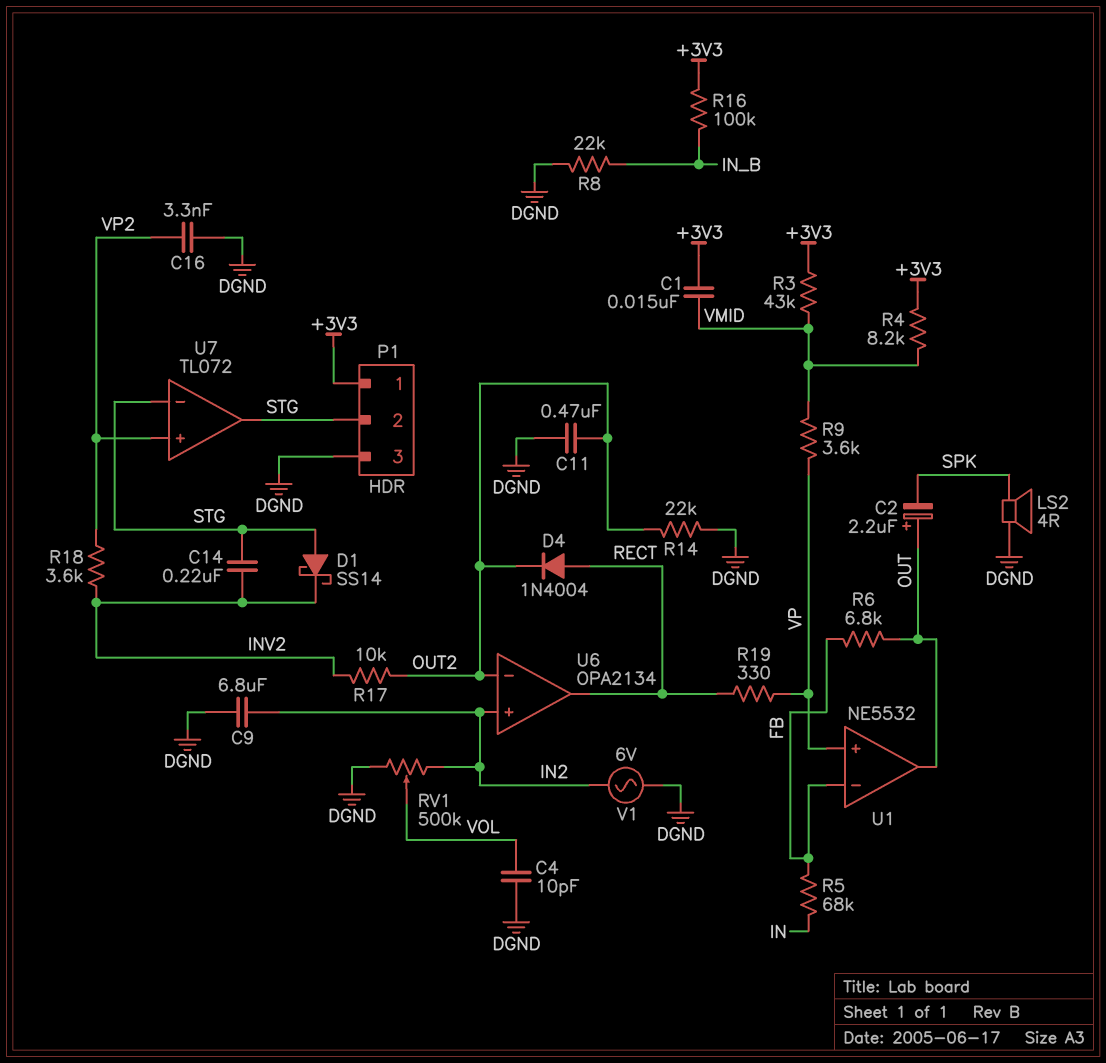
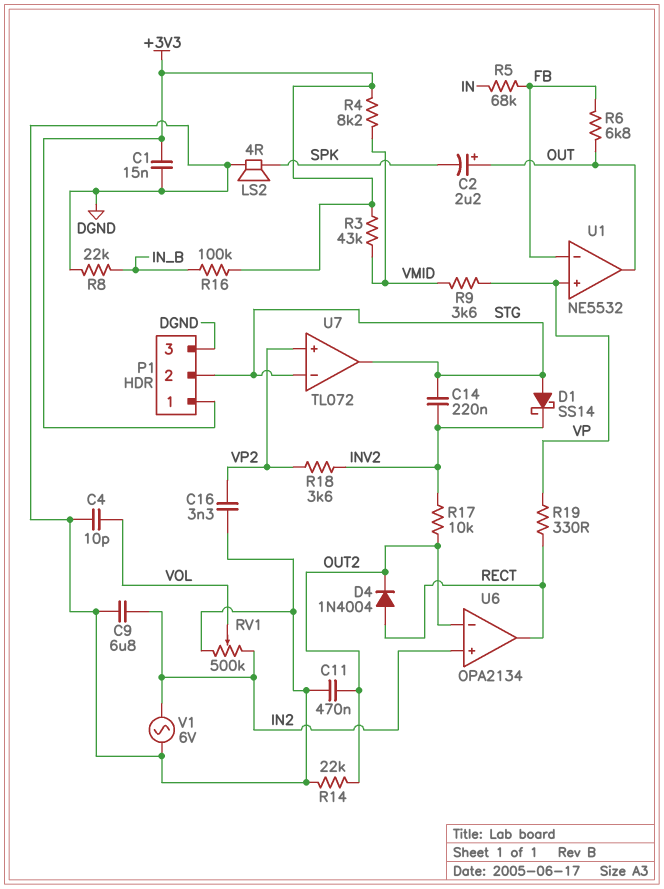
C1: 15nF (+3V3, VMID) -> 15nF (+3V3, DGND)

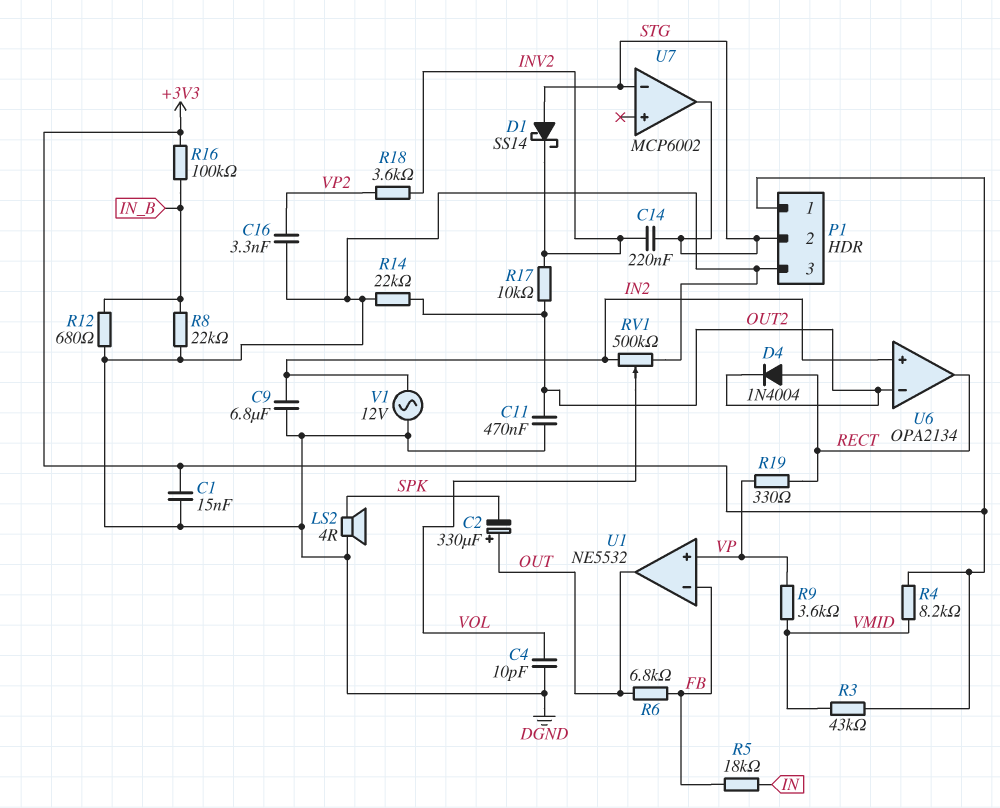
C2: 2.2uF (plus OUT, minus SPK) -> 330uF (plus OUT, minus SPK)
R5: 68k (FB, IN) -> 18k (FB, IN)
R12: none -> 680 (DGND, IN_B)
U7: TL072 -> MCP6002
U7 pin in+: VP2 -> none
V1: AC 6V (DGND, IN2) -> AC 12V (DGND, IN2)

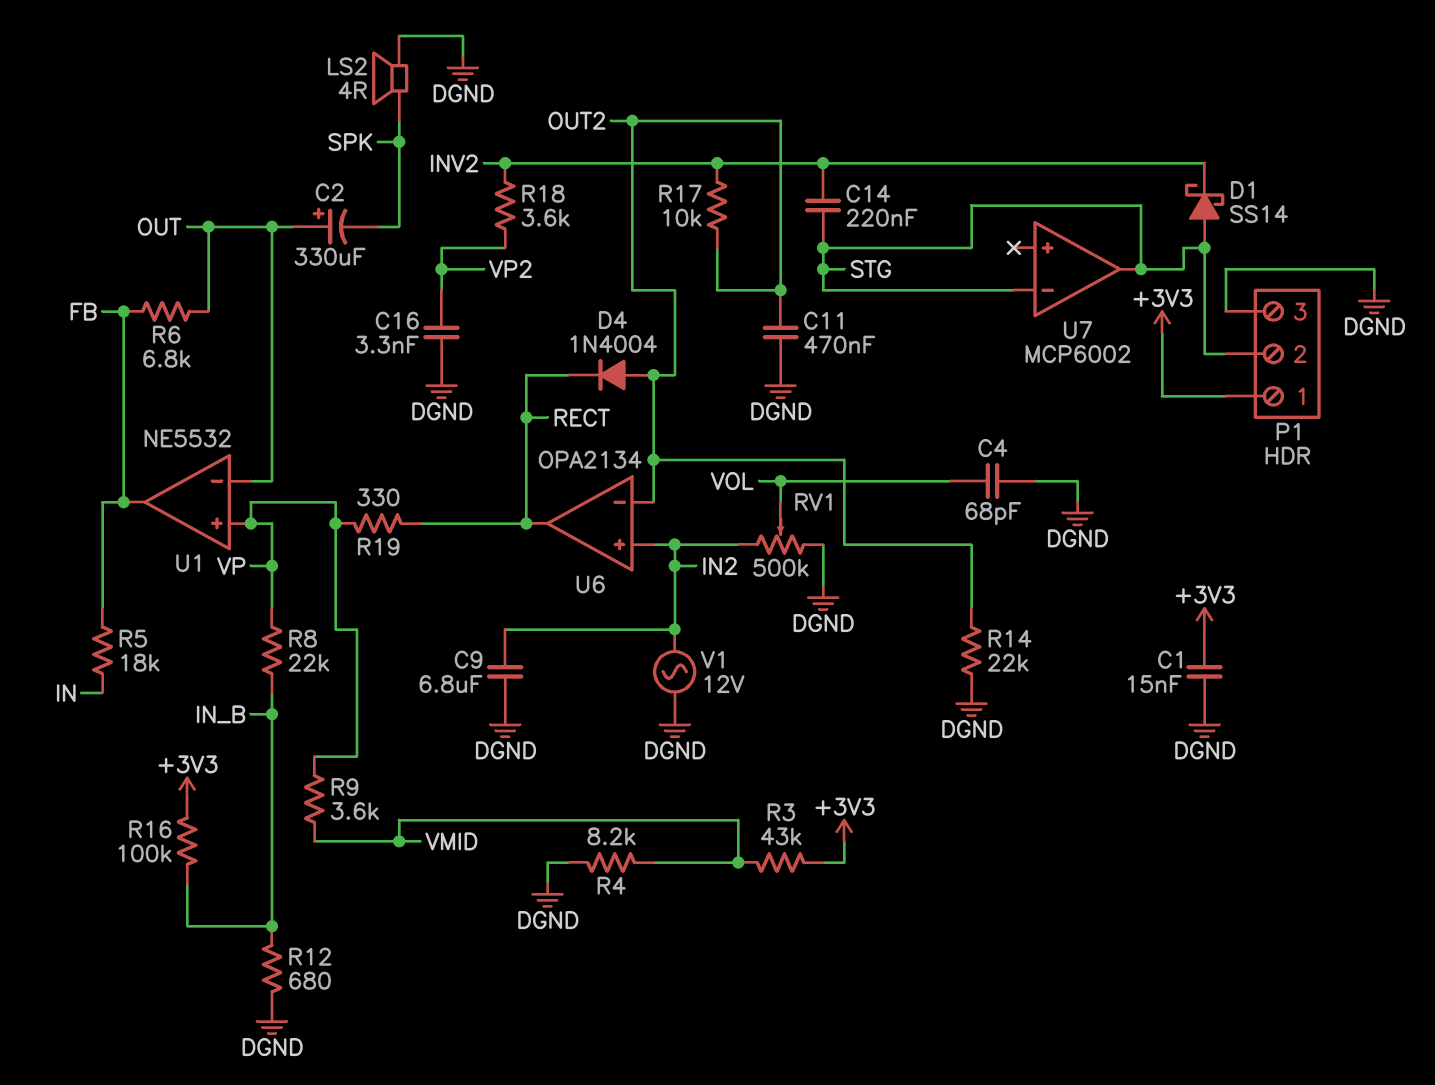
C4: 10pF (DGND, VOL) -> 68pF (DGND, VOL)
D4: diode 1N4004 (A RECT, K OUT2) -> diode 1N4004 (A OUT2, K RECT)
R4: 8.2k (+3V3, VMID) -> 8.2k (DGND, VMID)
R8: 22k (DGND, IN_B) -> 22k (IN_B, VP)
U1 pin in-: FB -> OUT
U1 pin out: OUT -> FB

